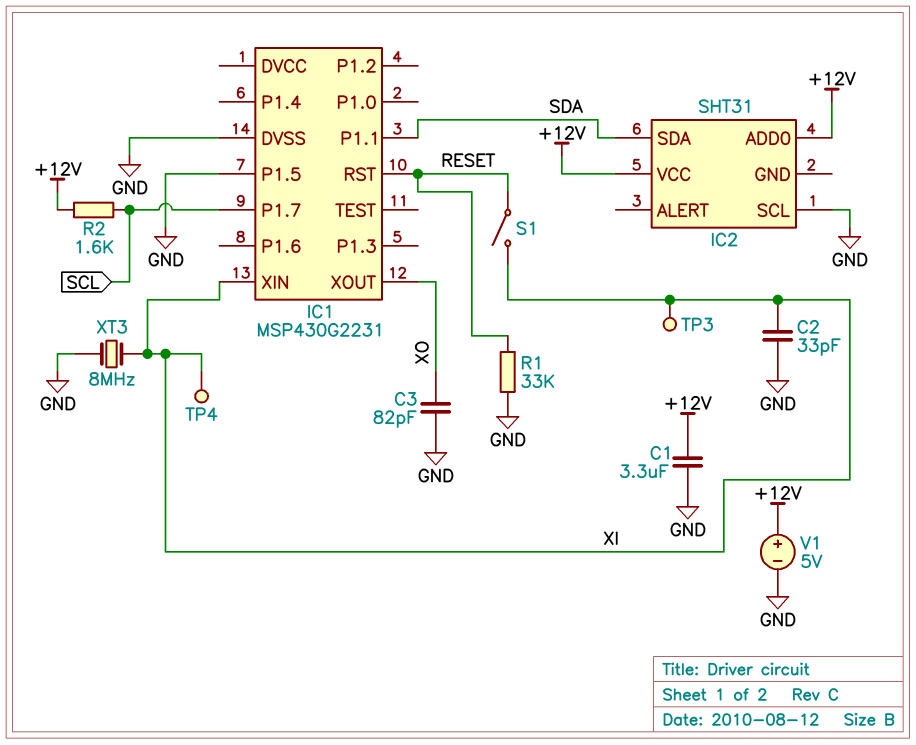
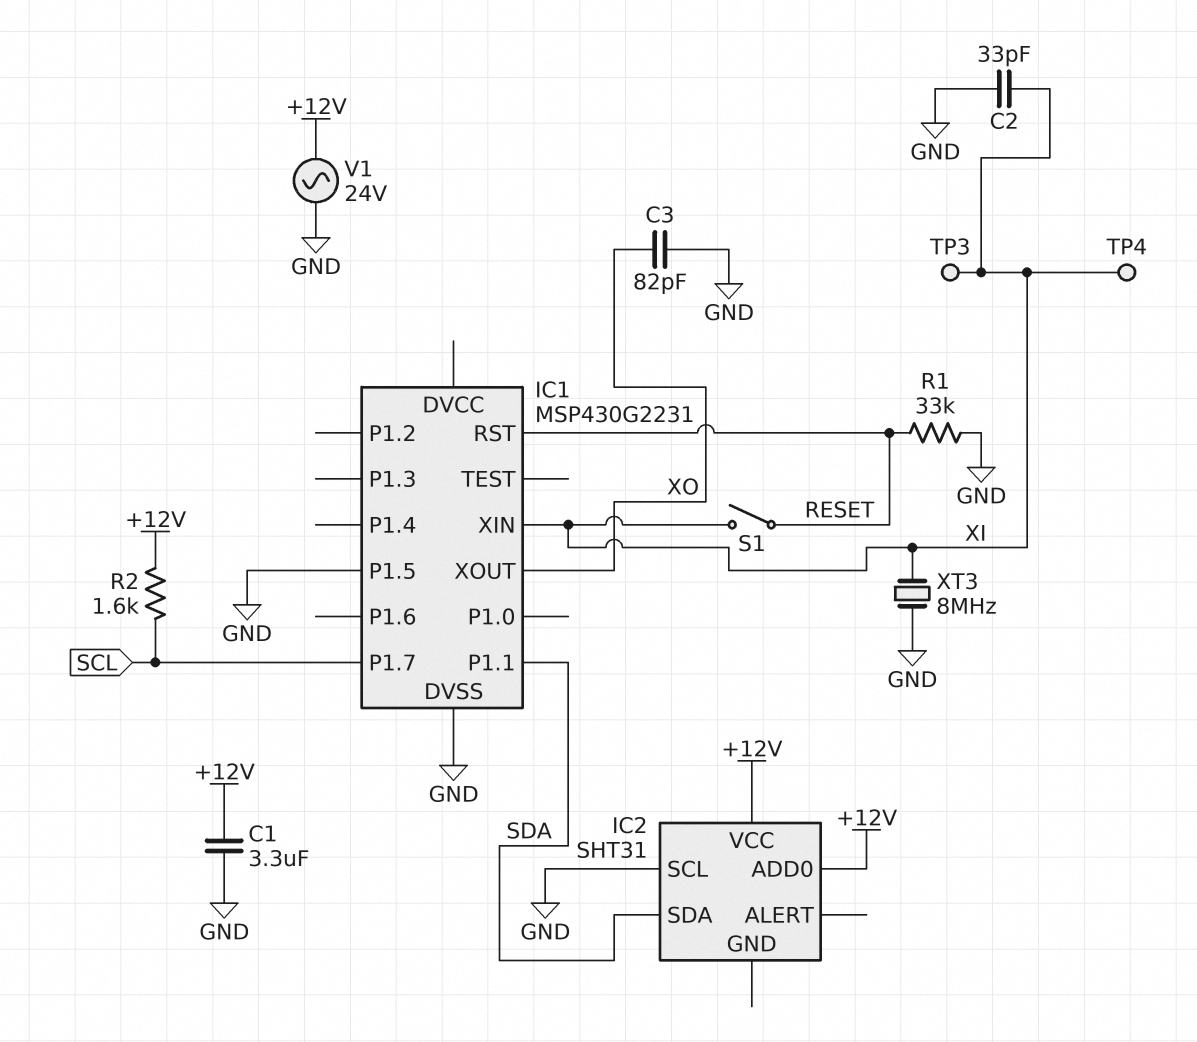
V1: 5V (plus +12V, minus GND) -> AC 24V (+12V, GND)

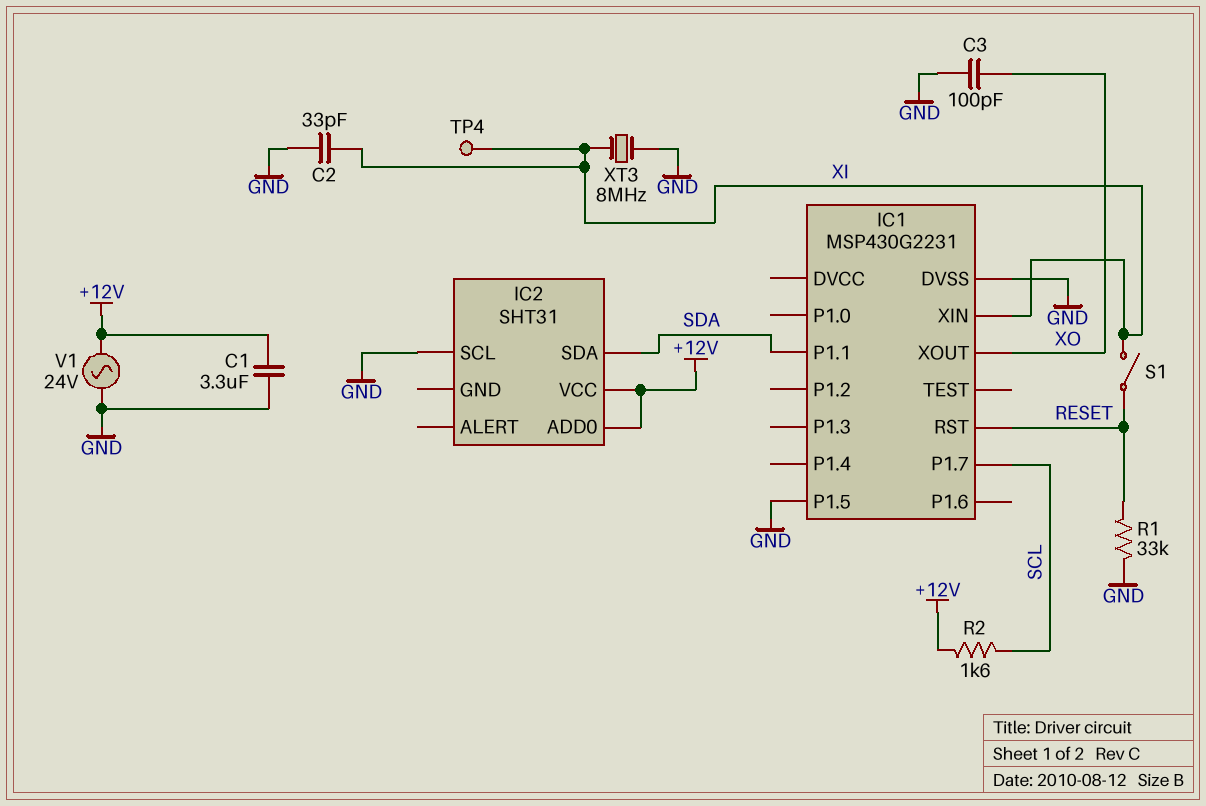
C3: 82pF (GND, XO) -> 100pF (GND, XO)
TP3: test point (XI) -> none

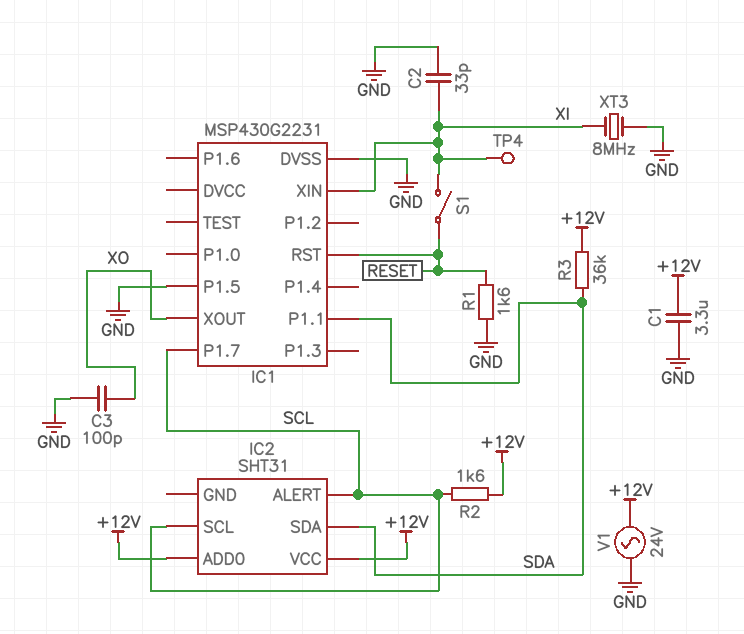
IC2 pin ALERT: none -> SCL
IC2 pin SCL: GND -> SCL
R1: 33k (GND, RESET) -> 1.6k (GND, RESET)
R3: none -> 36k (+12V, SDA)

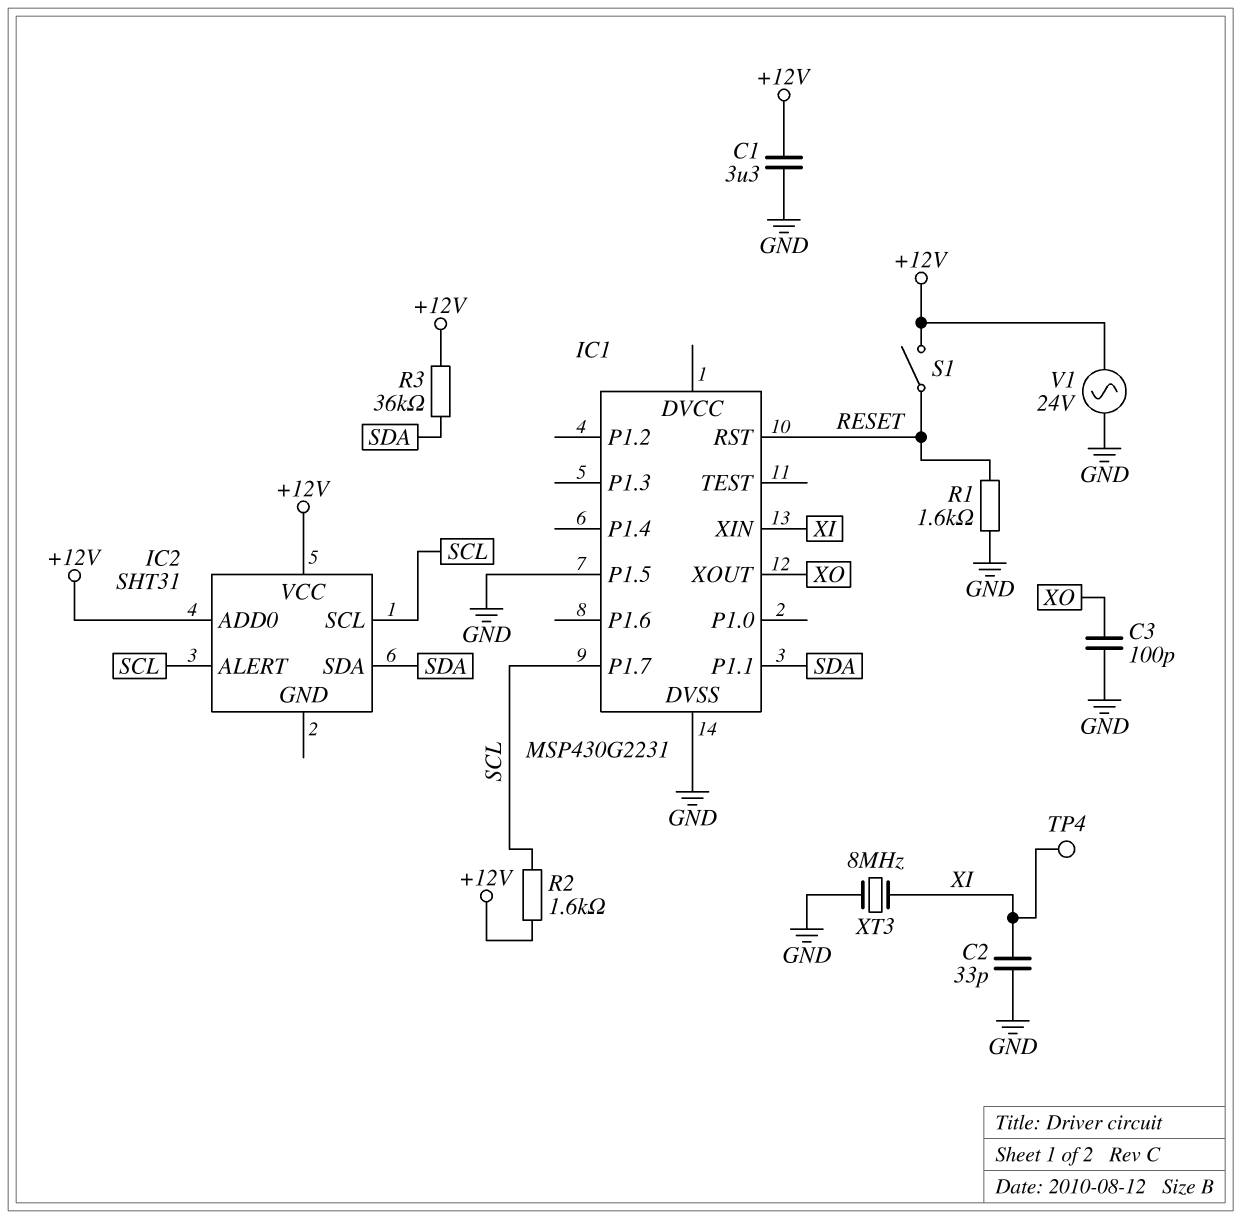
S1: switch (RESET, XI) -> switch (+12V, RESET)

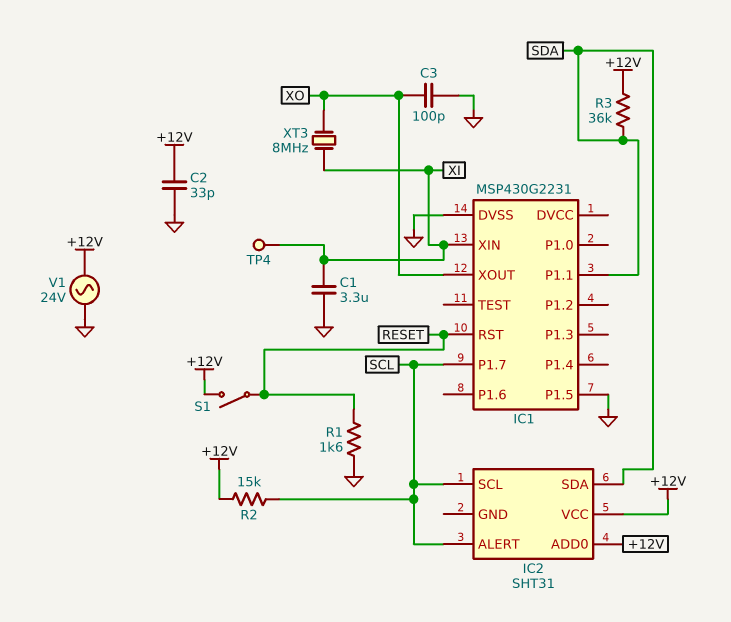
C1: 3.3uF (+12V, GND) -> 3.3uF (GND, XI)
C2: 33pF (GND, XI) -> 33pF (+12V, GND)
R2: 1.6k (+12V, SCL) -> 15k (+12V, SCL)
XT3: 8MHz (GND, XI) -> 8MHz (XI, XO)

